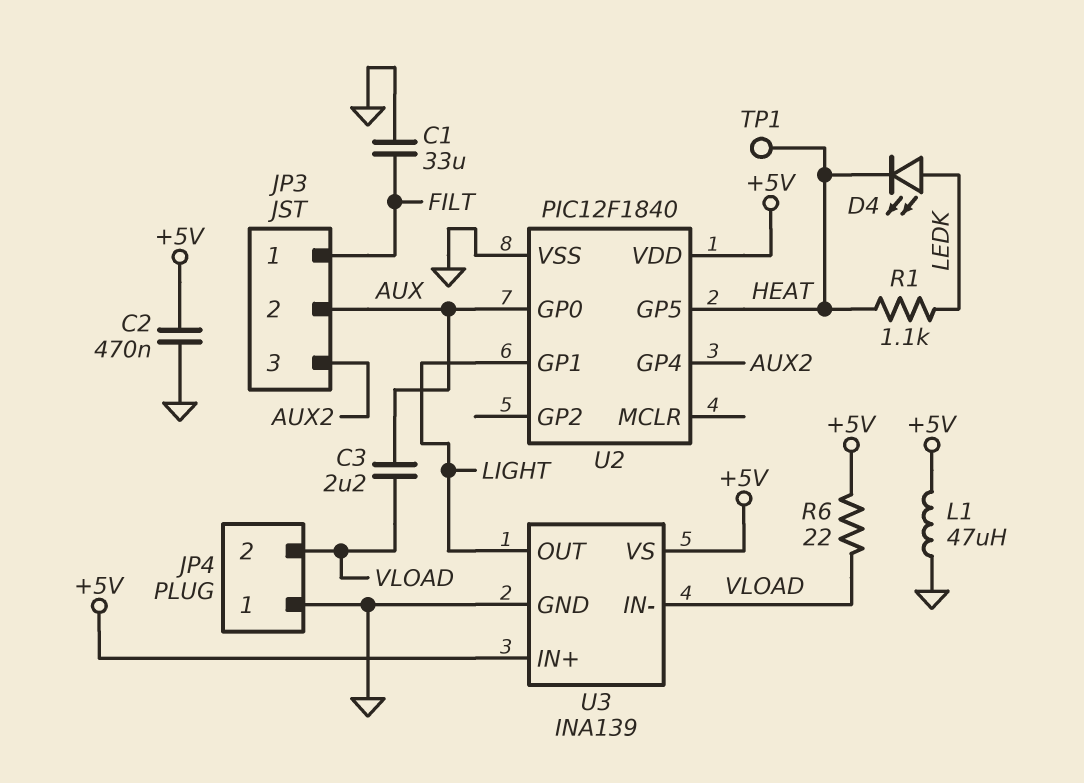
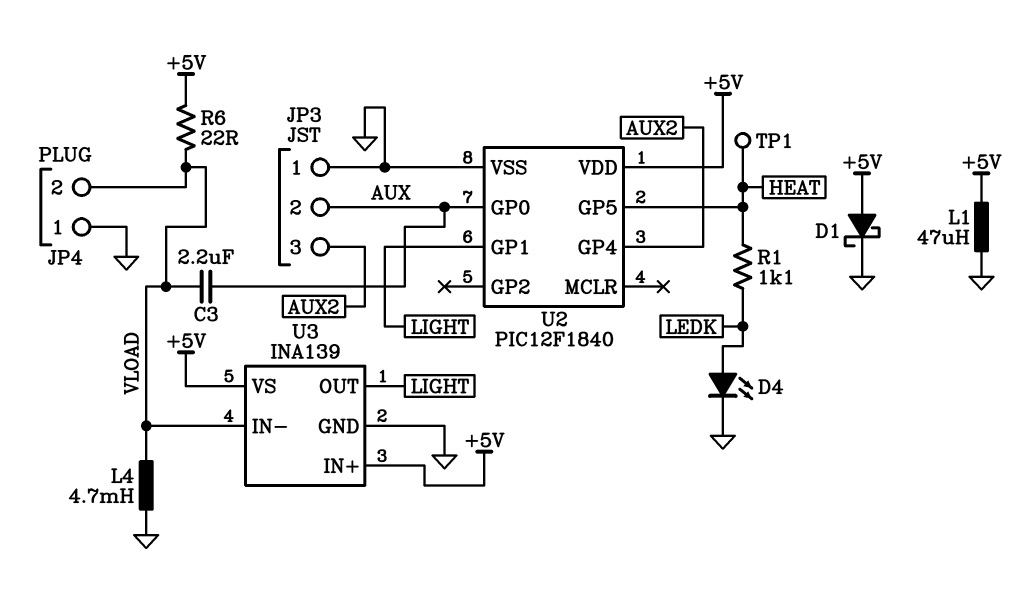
C1: 33uF (FILT, GND) -> none
C2: 470nF (+5V, GND) -> none
D1: none -> schottky (A +5V, K GND)
D4: LED (A LEDK, K HEAT) -> LED (A LEDK, K GND)
JP3 pin 1: FILT -> GND
L4: none -> 4.7mH (GND, VLOAD)

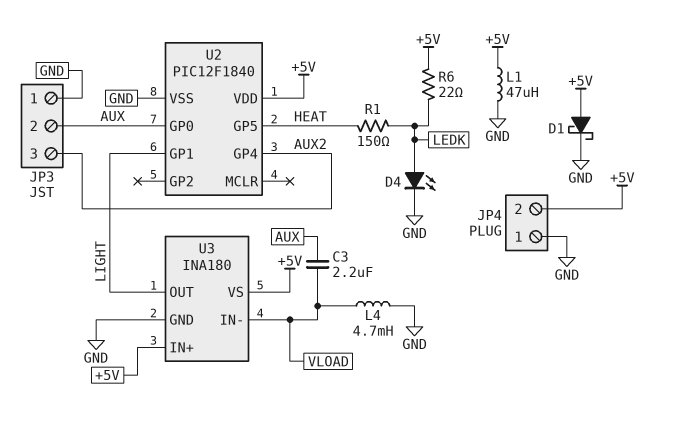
JP4 pin 2: VLOAD -> +5V
R1: 1.1k (HEAT, LEDK) -> 150 (HEAT, LEDK)
R6: 22 (+5V, VLOAD) -> 22 (+5V, LEDK)
TP1: test point (HEAT) -> none
U3: INA139 -> INA180

